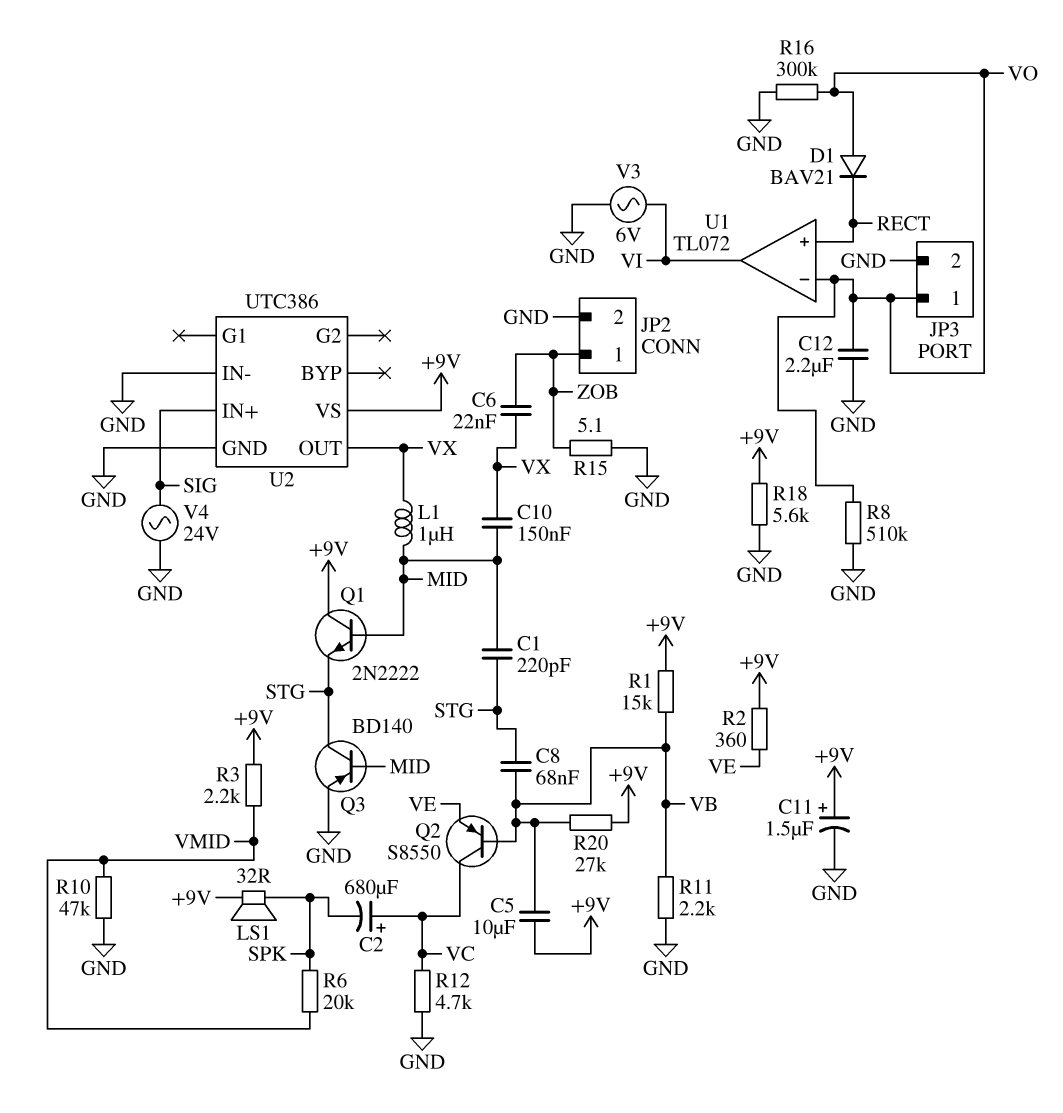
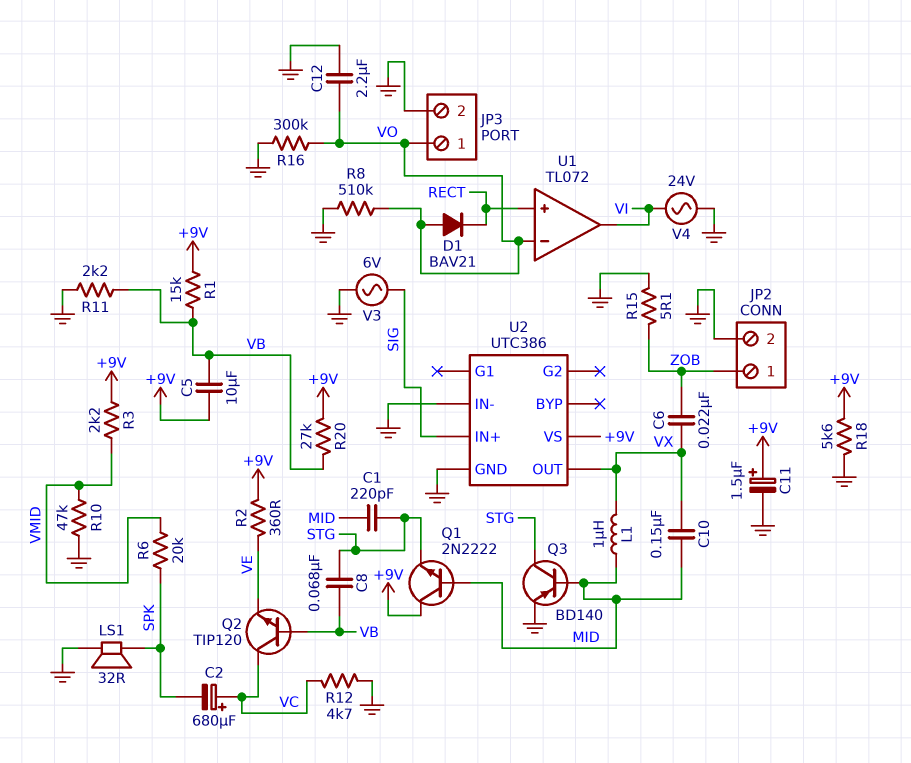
LS1: speaker 32R (+9V, SPK) -> speaker 32R (GND, SPK)
Q2: PNP S8550 (B VB, C VC, E VE) -> NPN TIP120 (B VB, C VC, E VE)
V3: AC 6V (GND, VI) -> AC 6V (GND, SIG)
V4: AC 24V (GND, SIG) -> AC 24V (GND, VI)

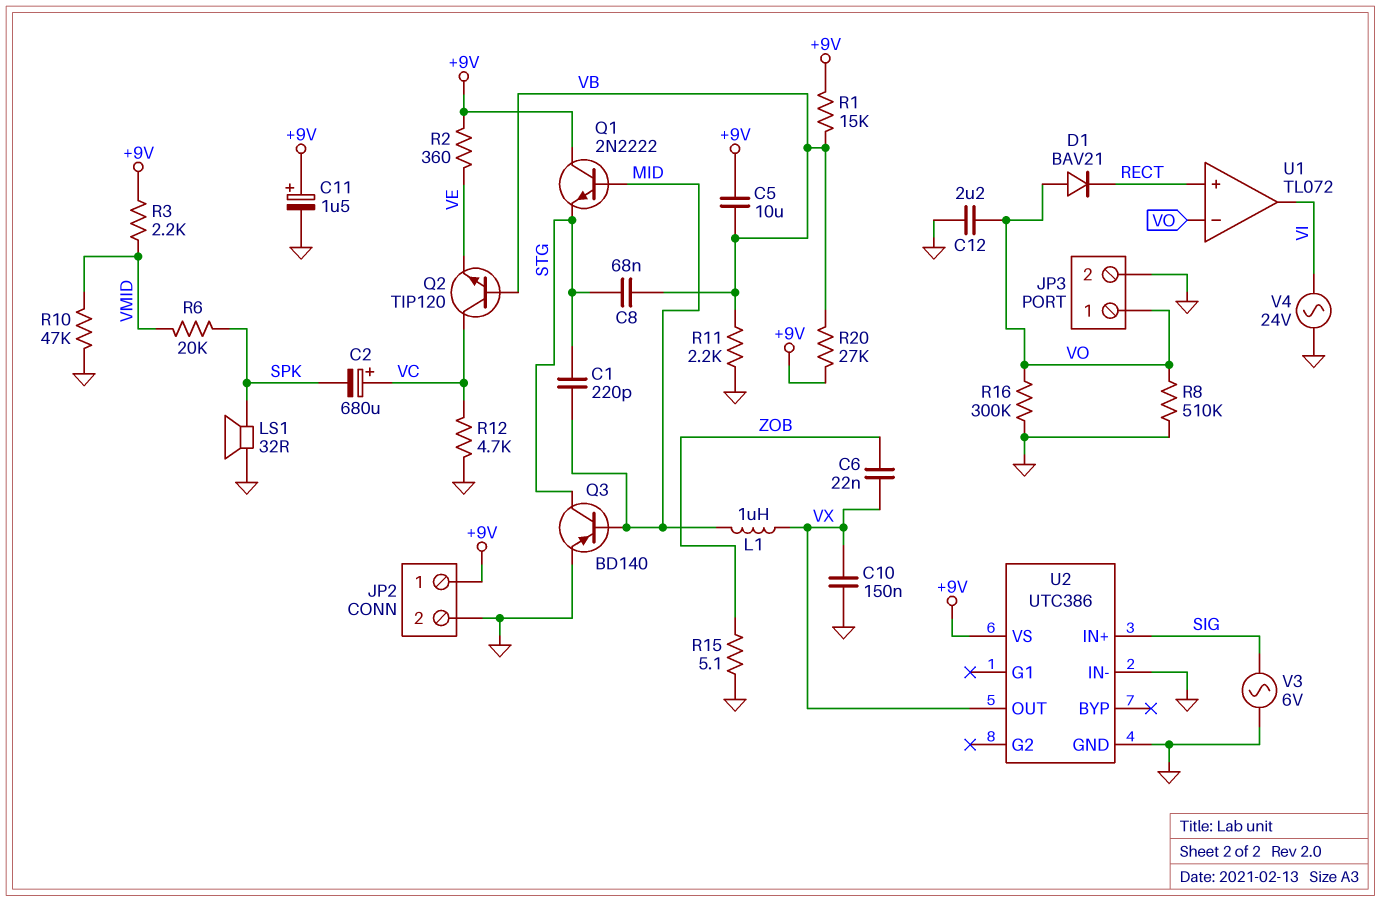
C10: 150nF (MID, VX) -> 150nF (GND, VX)
JP2 pin 1: ZOB -> +9V
R18: 5.6k (+9V, GND) -> none

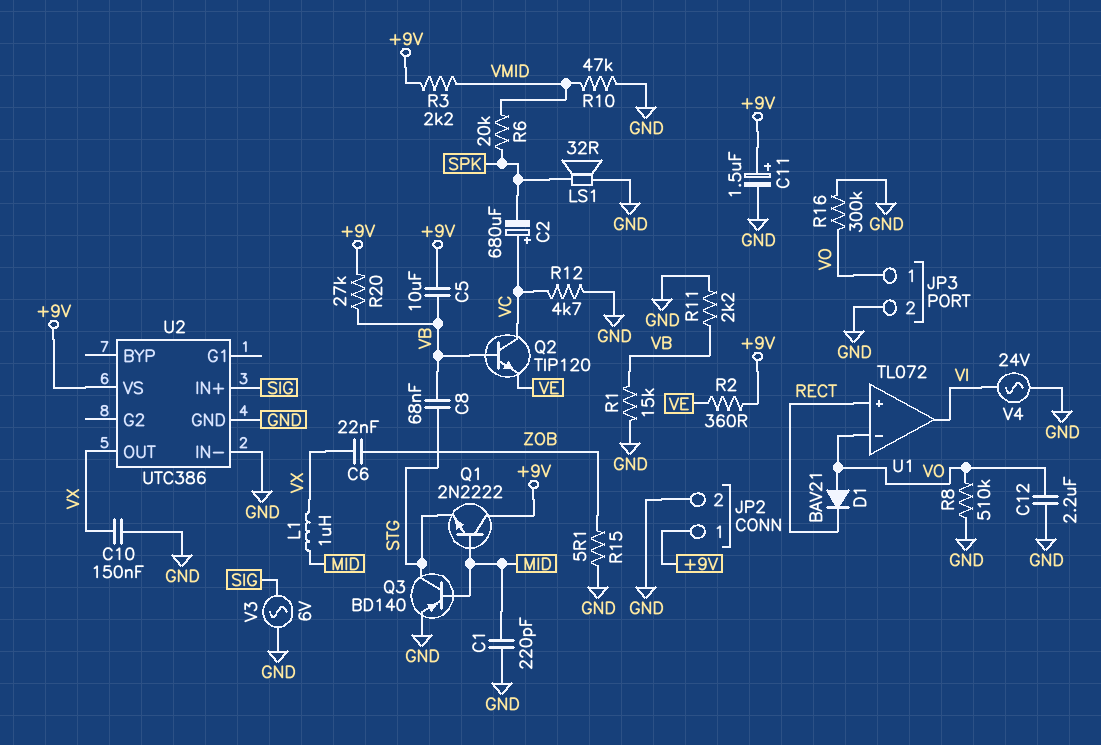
C1: 220pF (MID, STG) -> 220pF (GND, MID)
R1: 15k (+9V, VB) -> 15k (GND, VB)

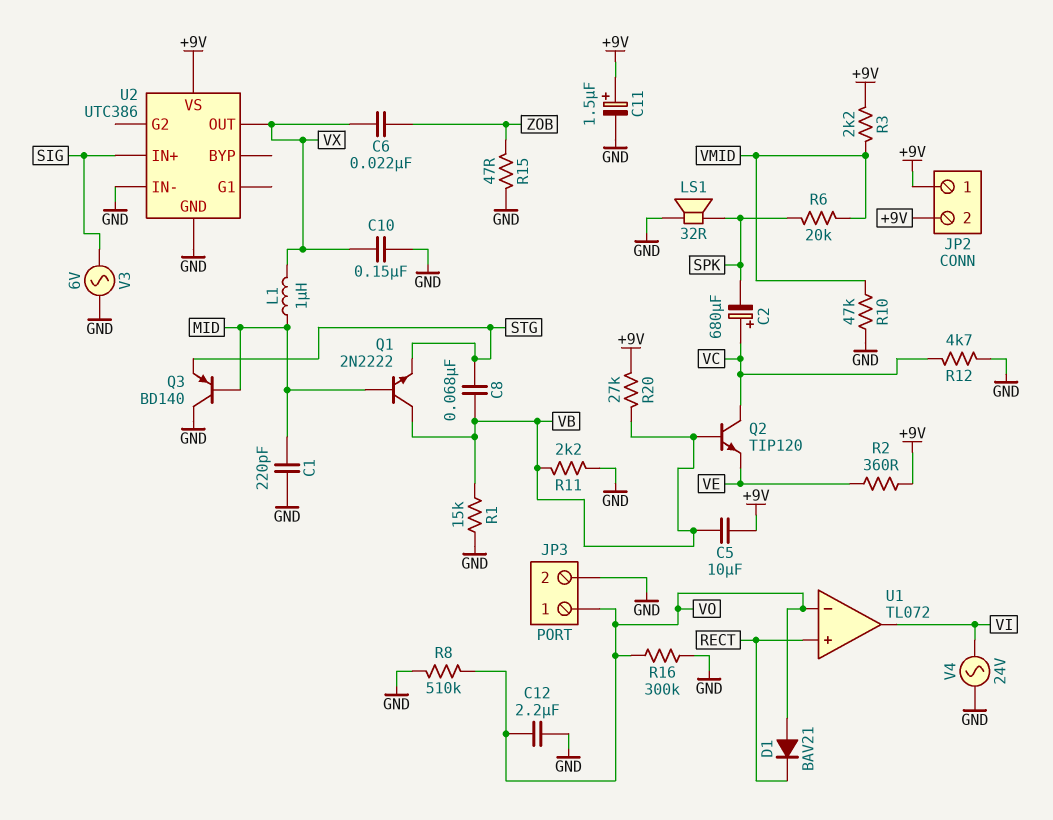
JP2 pin 2: GND -> +9V
Q1: NPN 2N2222 (B MID, C +9V, E STG) -> NPN 2N2222 (B MID, C VB, E STG)
Q3: PNP BD140 (B MID, C STG, E GND) -> PNP BD140 (B MID, C GND, E STG)
R15: 5.1 (GND, ZOB) -> 47 (GND, ZOB)

